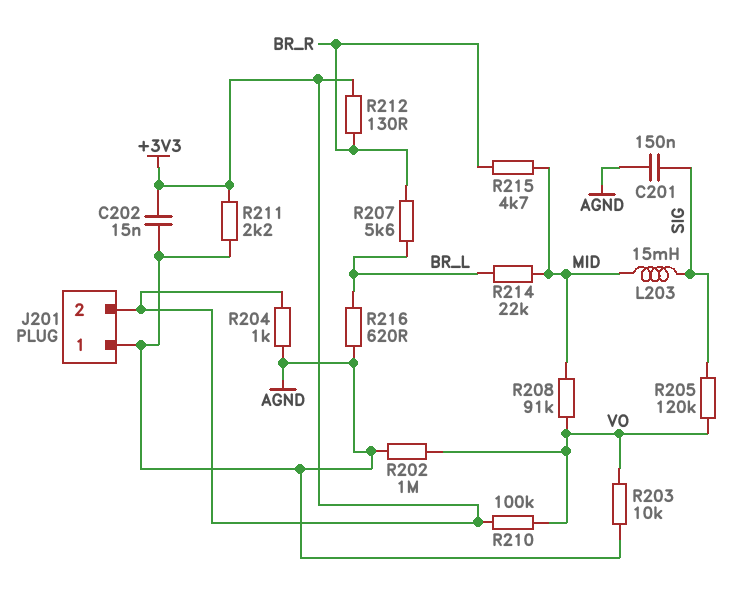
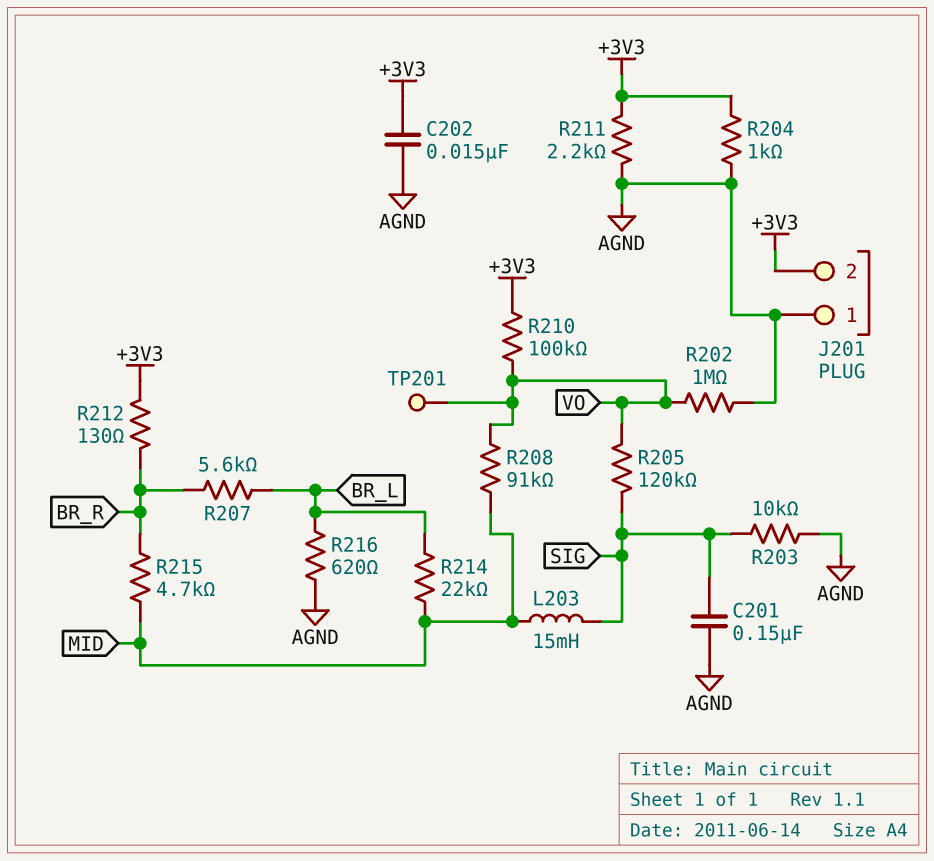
R203: 10k (AGND, VO) -> 10k (AGND, SIG)
TP201: none -> test point (VO)

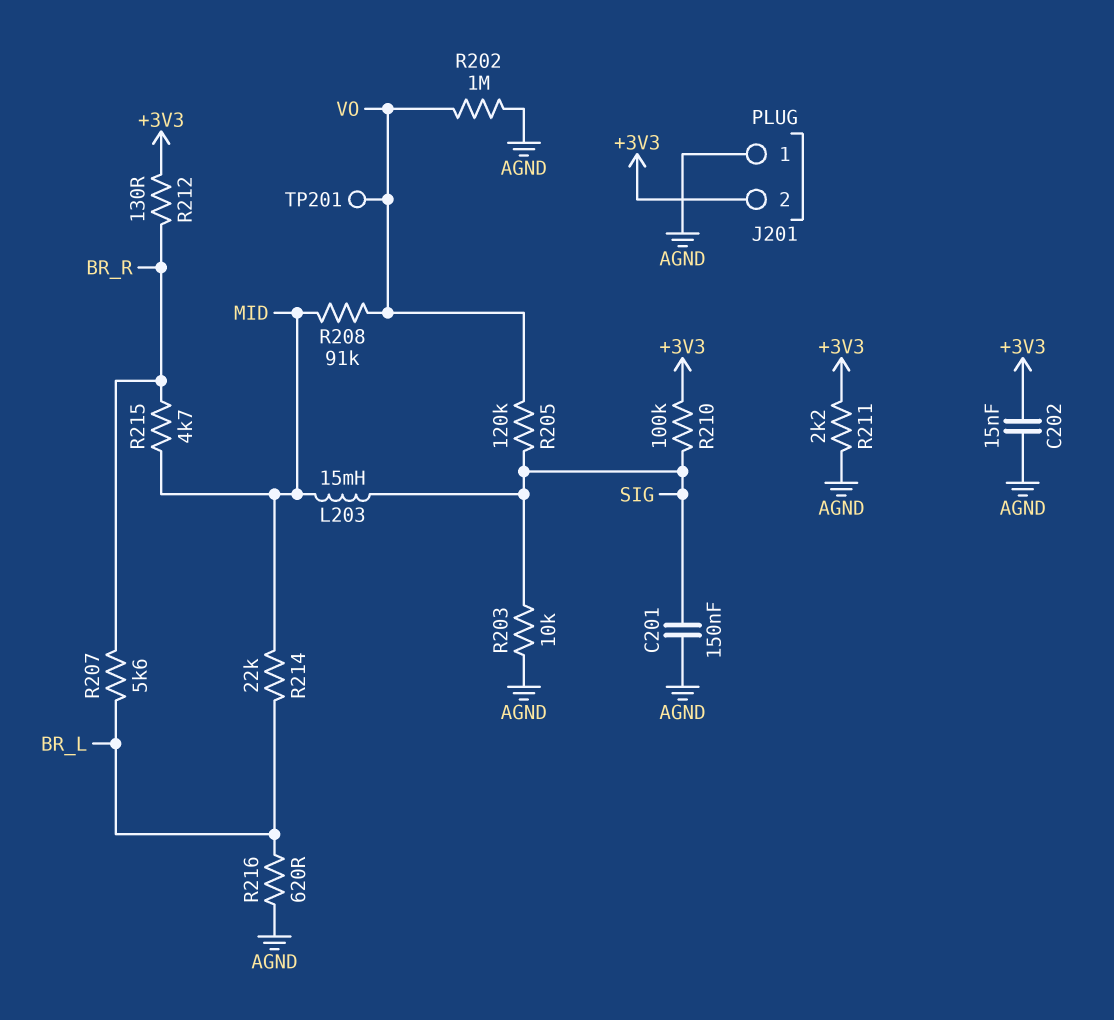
R204: 1k (+3V3, AGND) -> none
R210: 100k (+3V3, VO) -> 100k (+3V3, SIG)

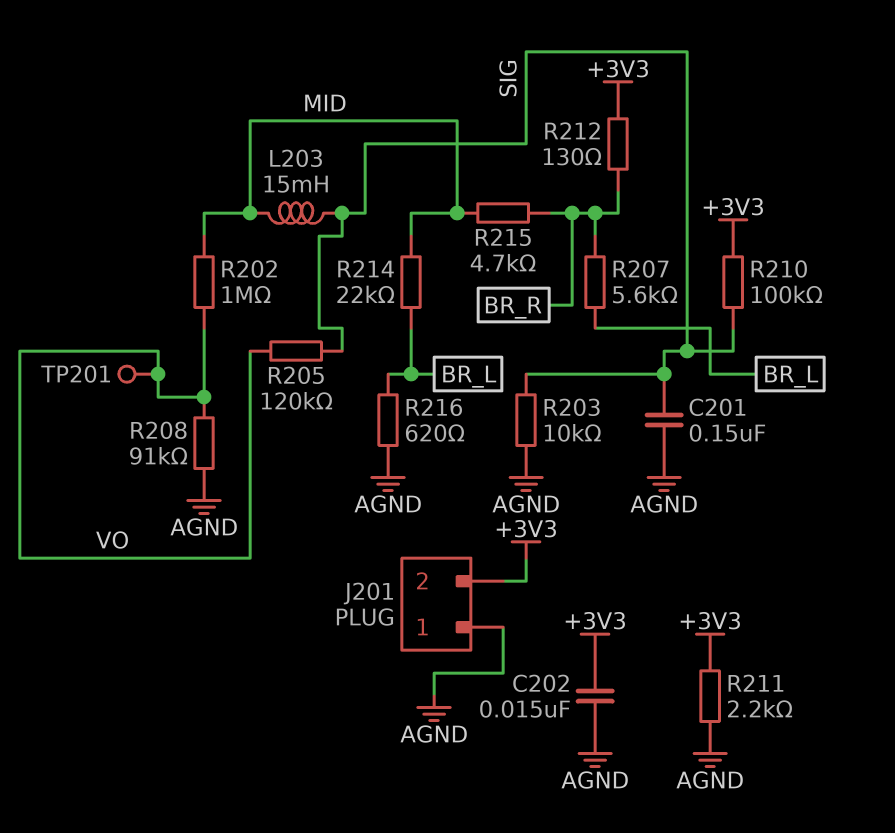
R202: 1M (AGND, VO) -> 1M (MID, VO)
R208: 91k (MID, VO) -> 91k (AGND, VO)

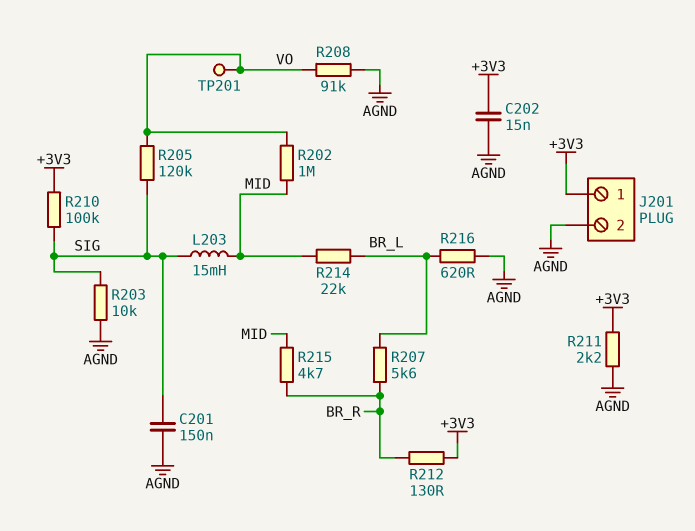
J201 pin 1: AGND -> +3V3
J201 pin 2: +3V3 -> AGND

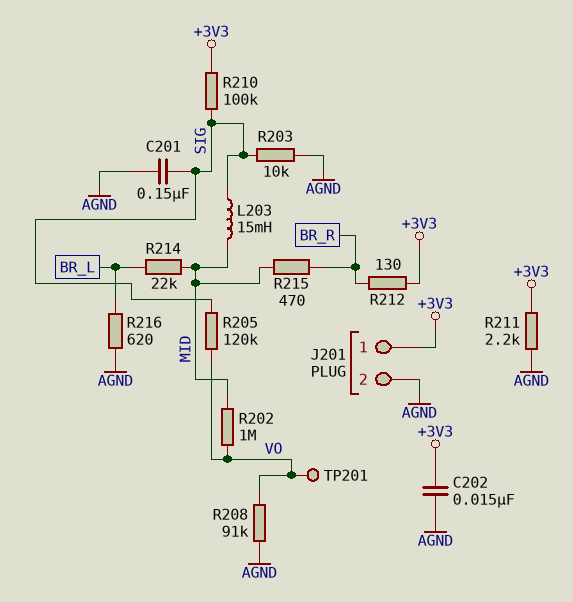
R207: 5.6k (BR_L, BR_R) -> none
R215: 4.7k (BR_R, MID) -> 470 (BR_R, MID)

